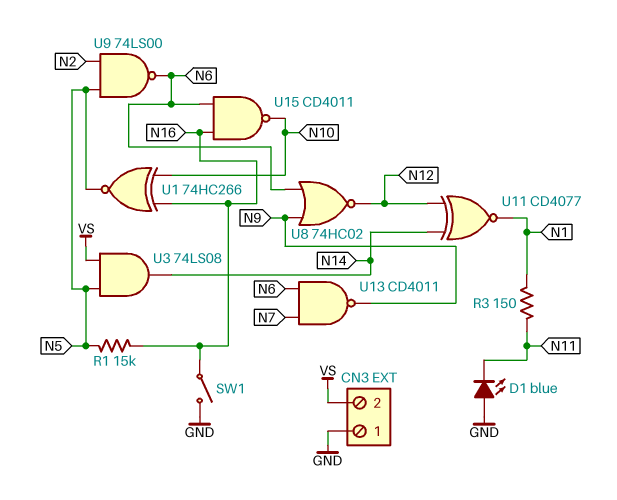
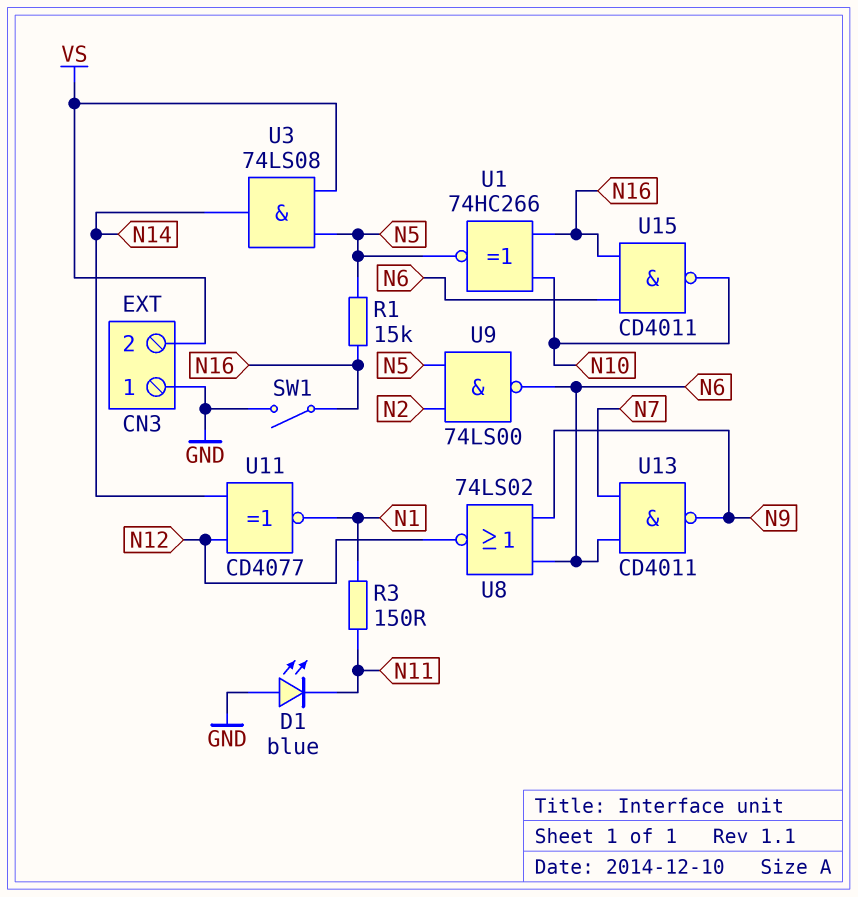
U8: NOR 74HC02 (in N6, in N9, out N12) -> NOR 74LS02 (in N6, in N9, out N12)

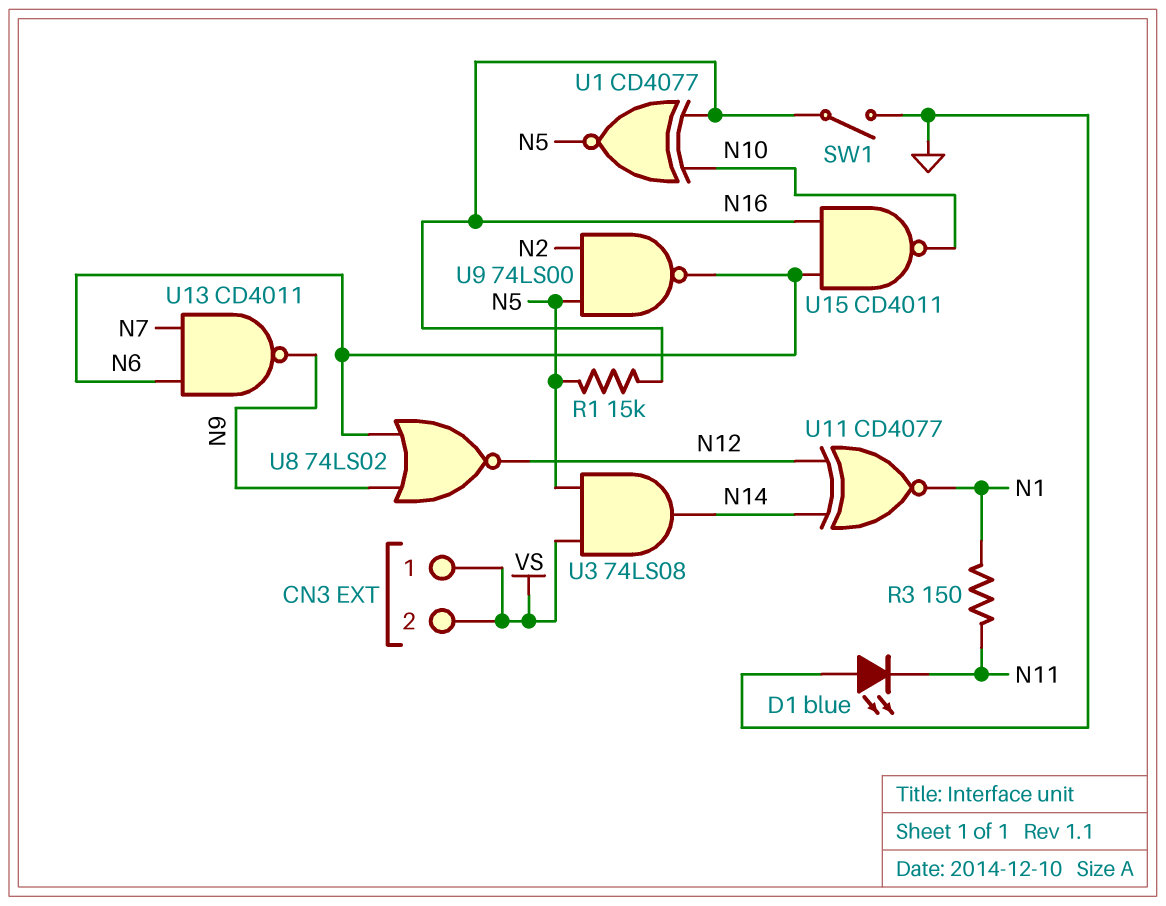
CN3 pin 1: GND -> VS
U1: XNOR 74HC266 (in N10, in N16, out N5) -> XNOR CD4077 (in N10, in N16, out N5)

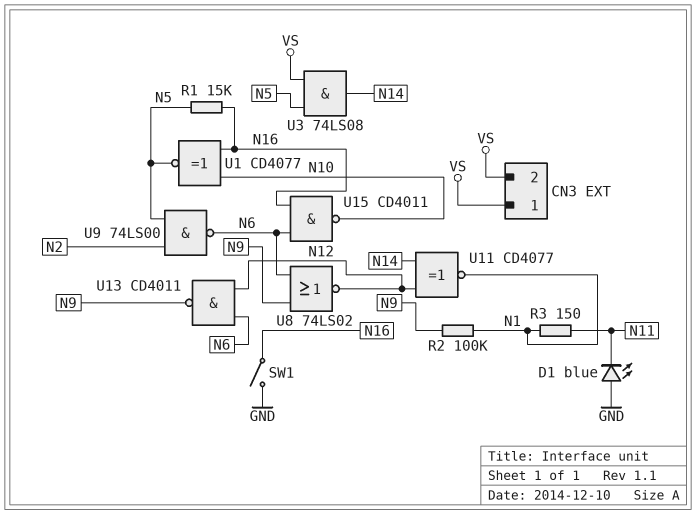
R2: none -> 100k (N1, N9)
U13: NAND CD4011 (in N6, in N7, out N9) -> NAND CD4011 (in N6, in N12, out N9)

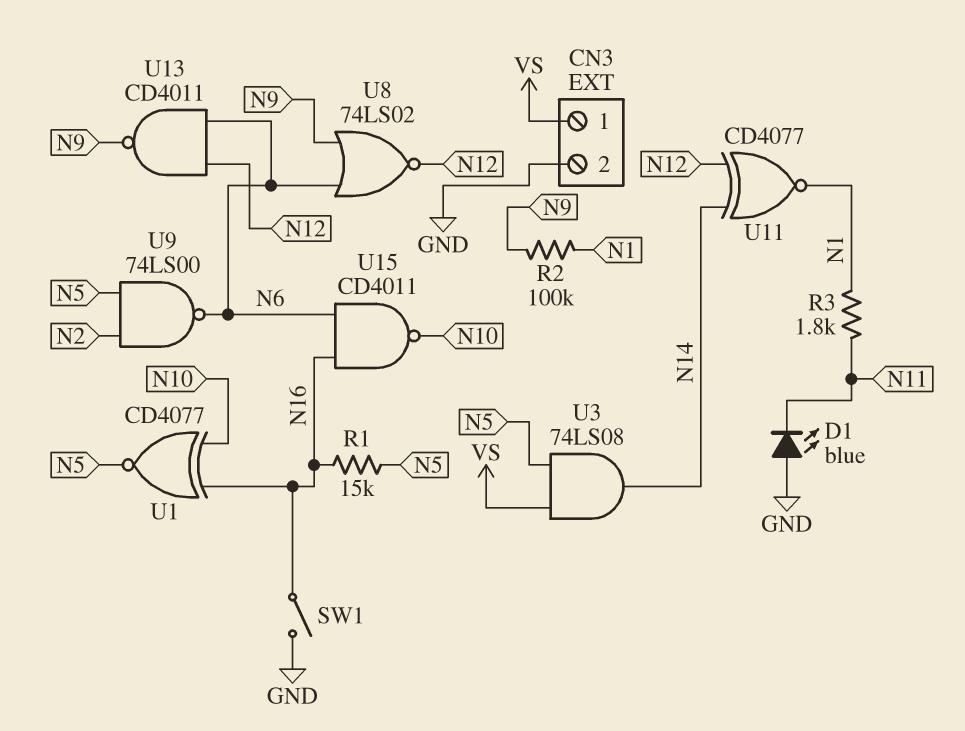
CN3 pin 2: VS -> GND
R3: 150 (N1, N11) -> 1.8k (N1, N11)

